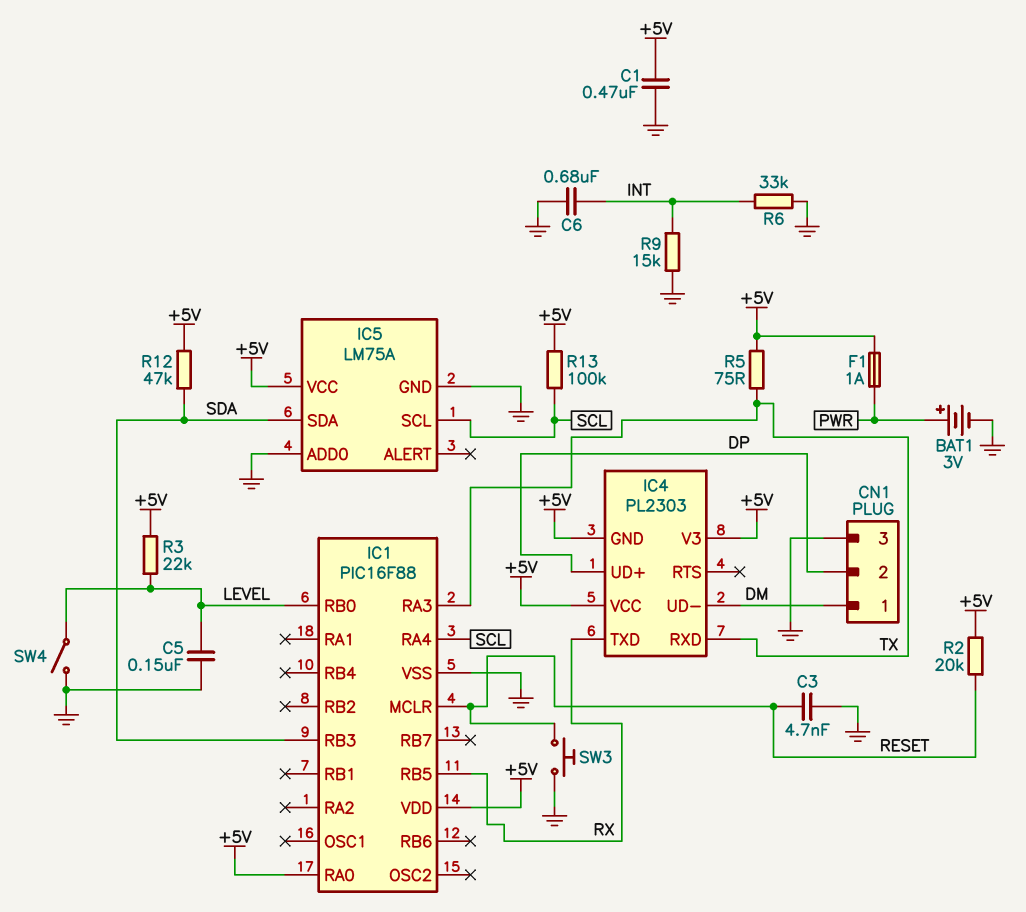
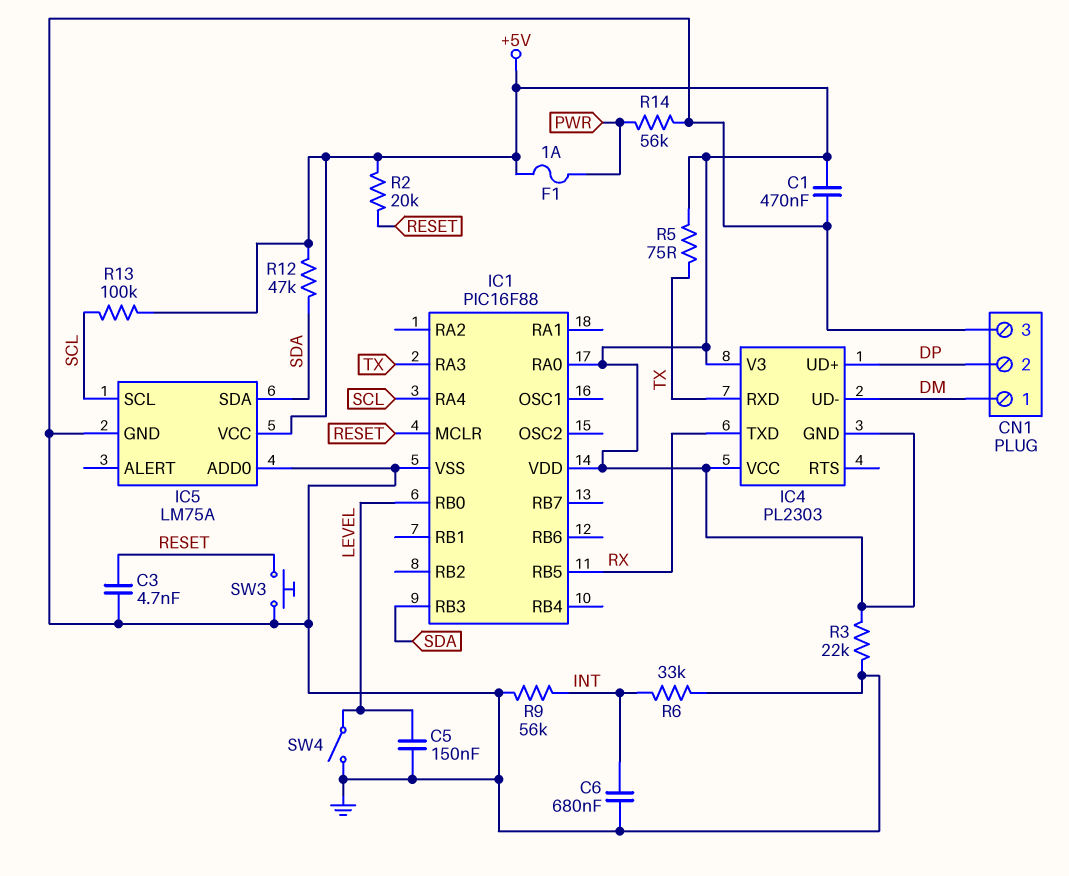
BAT1: 3V (plus PWR, minus GND) -> none
R3: 22k (+5V, LEVEL) -> 22k (+5V, GND)
R9: 15k (GND, INT) -> 56k (GND, INT)
R14: none -> 56k (GND, PWR)

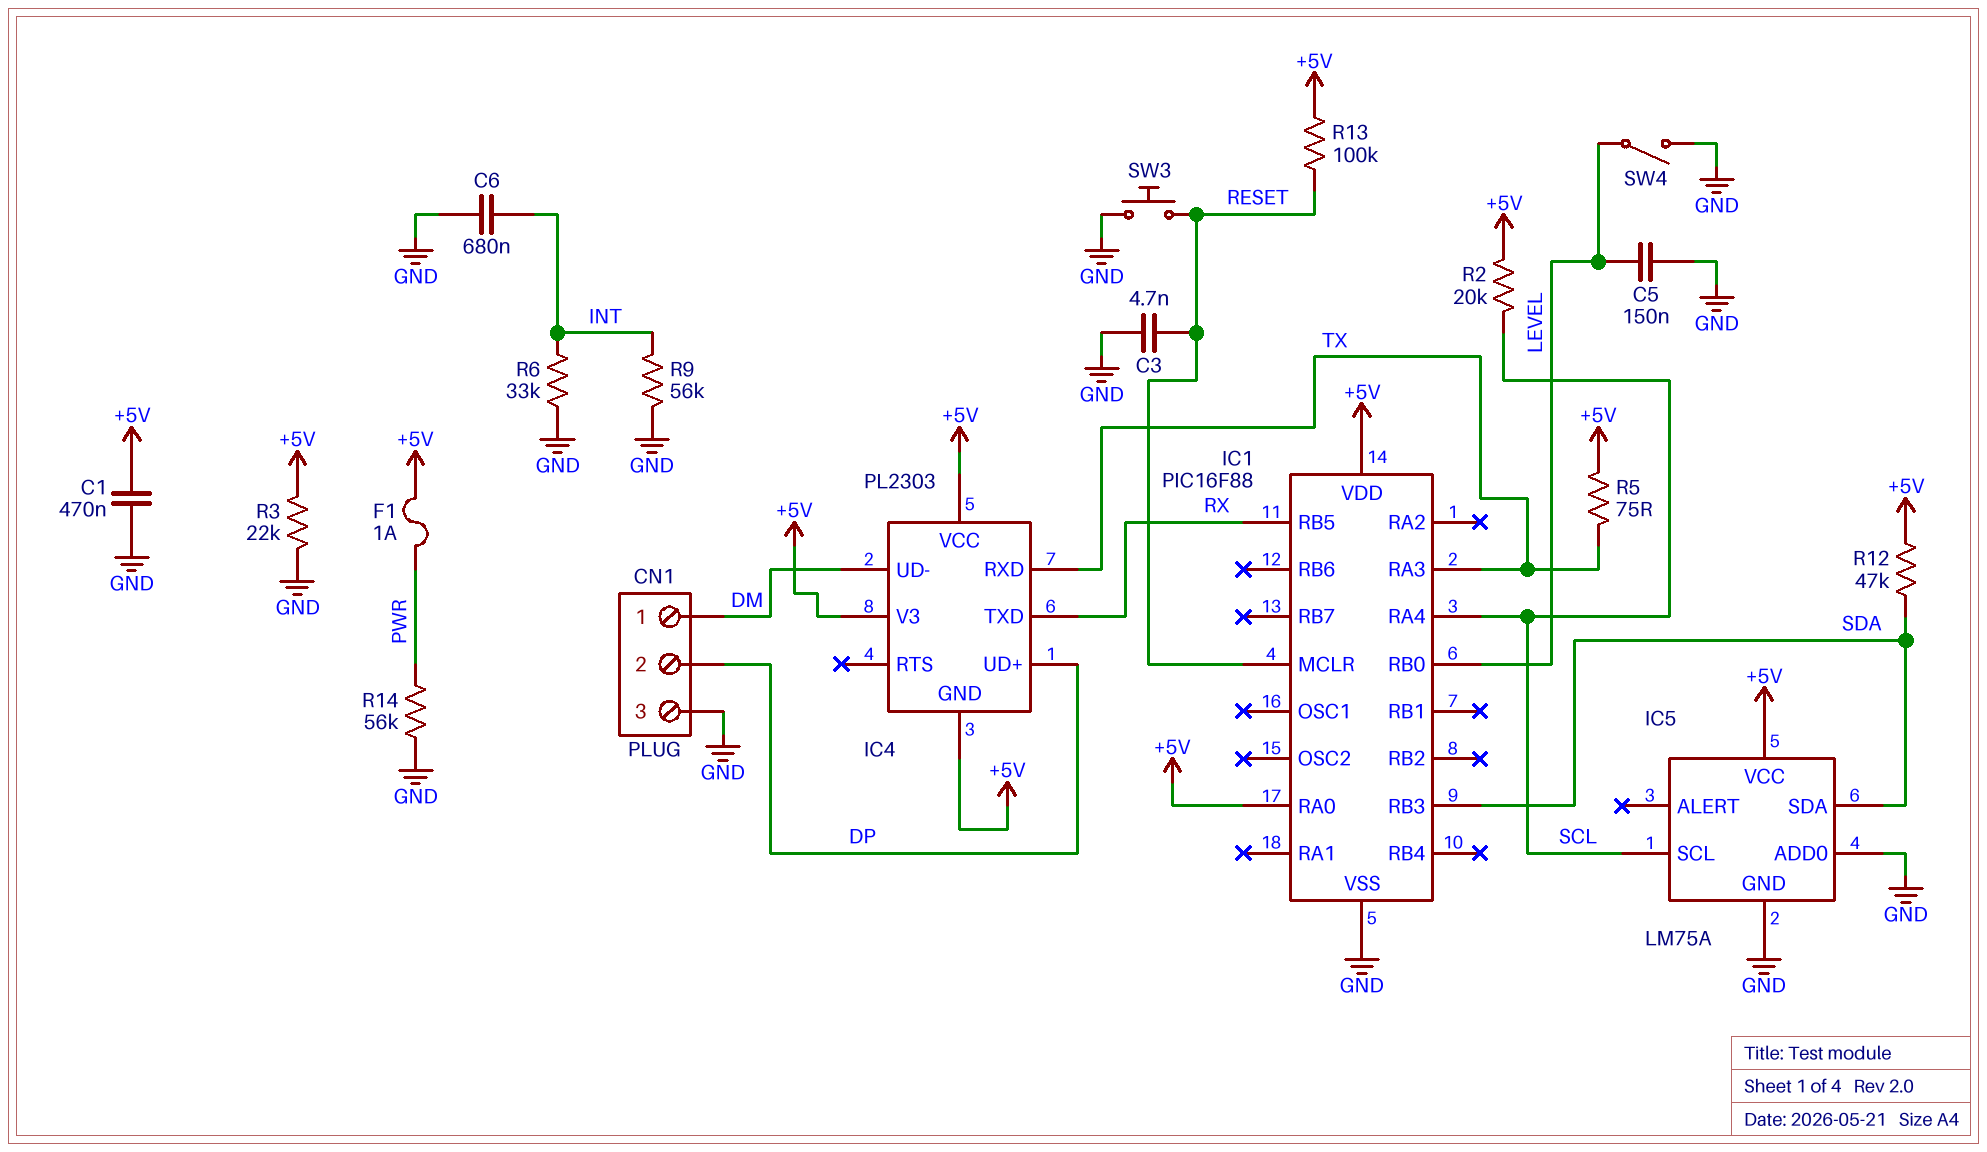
R2: 20k (+5V, RESET) -> 20k (+5V, SCL)
R13: 100k (+5V, SCL) -> 100k (+5V, RESET)

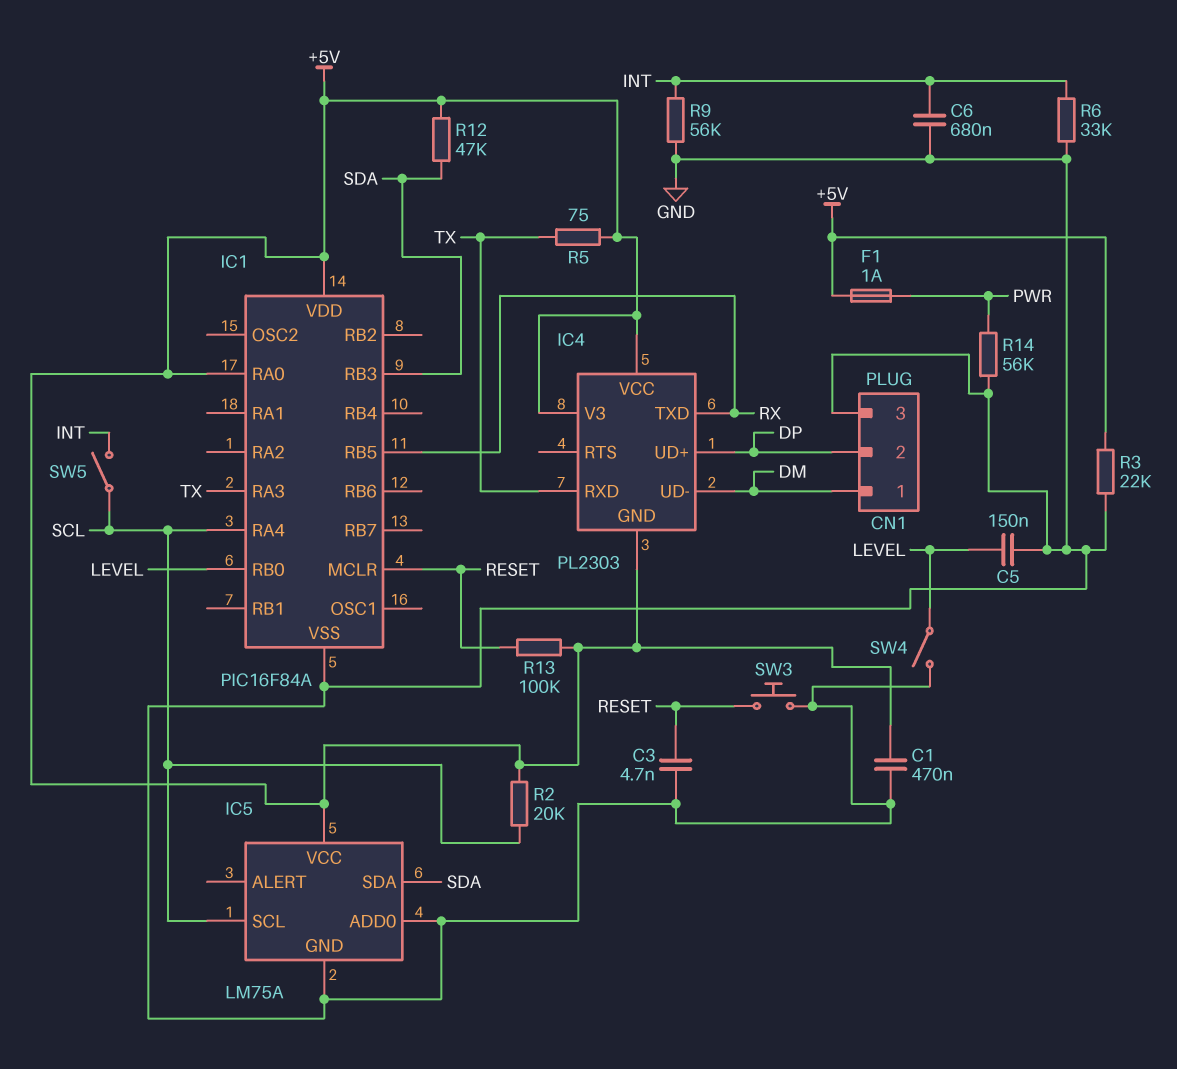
IC1: PIC16F88 -> PIC16F84A
SW5: none -> switch (INT, SCL)

